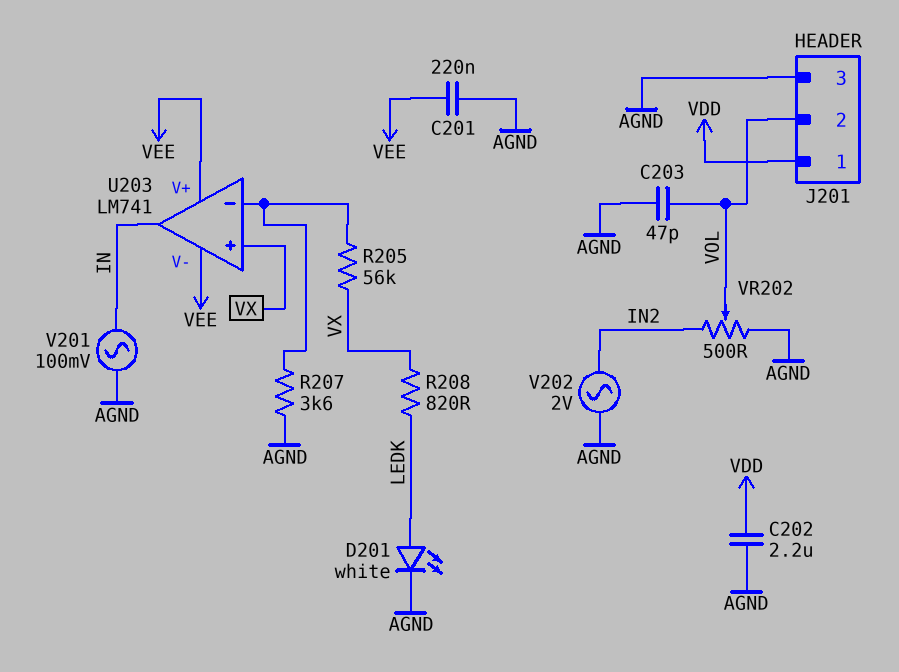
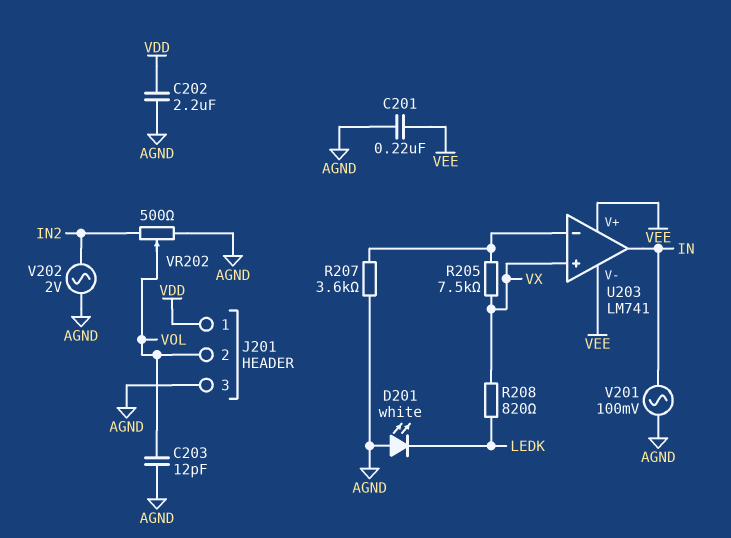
C203: 47pF (AGND, VOL) -> 12pF (AGND, VOL)
D201: LED white (A LEDK, K AGND) -> LED white (A AGND, K LEDK)
R205: 56k (U203/in-, VX) -> 7.5k (U203/in-, VX)

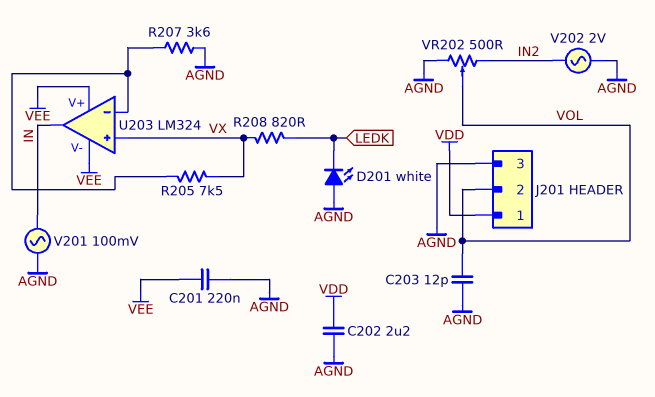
U203: LM741 -> LM324

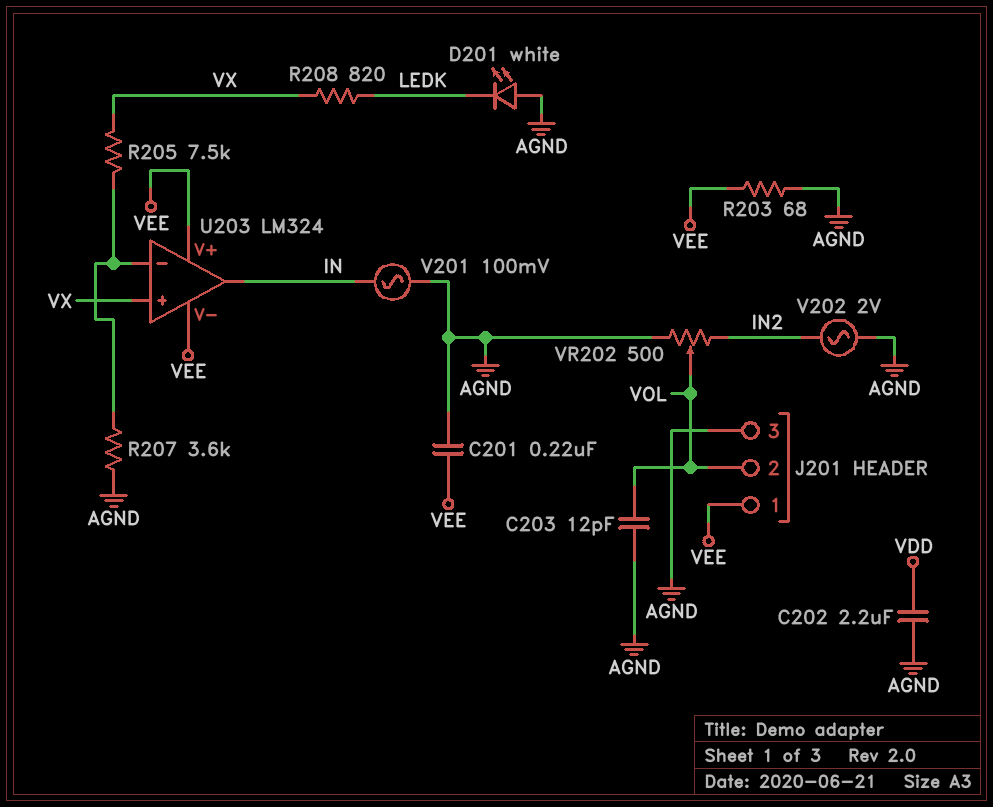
J201 pin 1: VDD -> VEE
R203: none -> 68 (AGND, VEE)

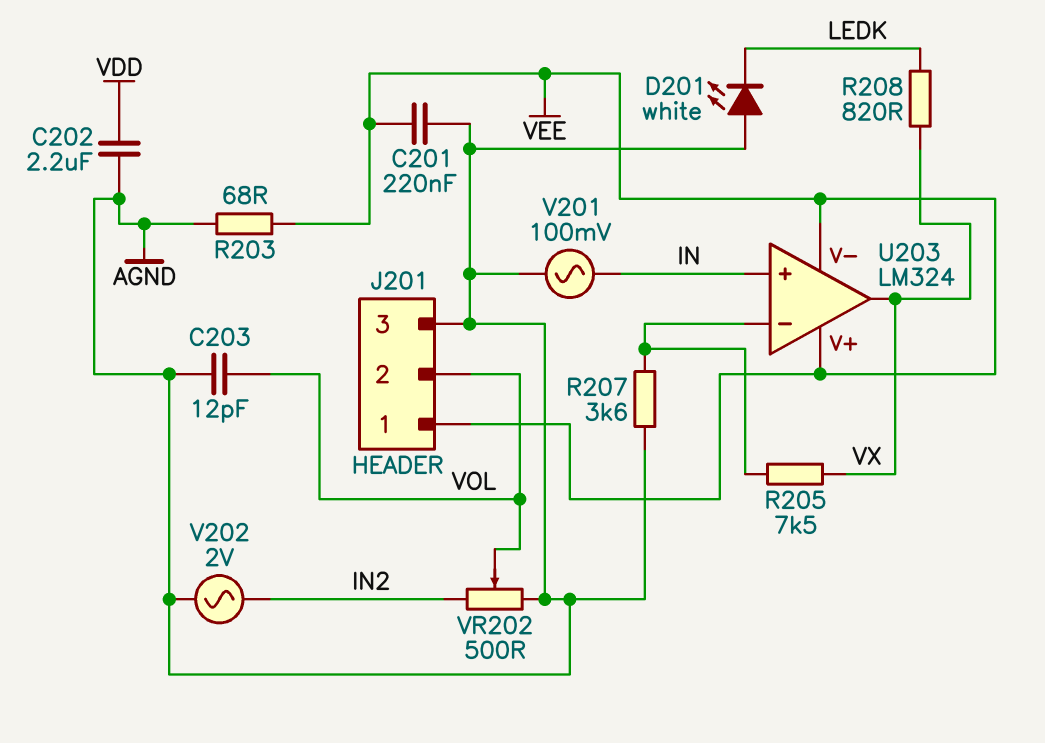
U203 pin in+: VX -> IN
U203 pin out: IN -> VX

